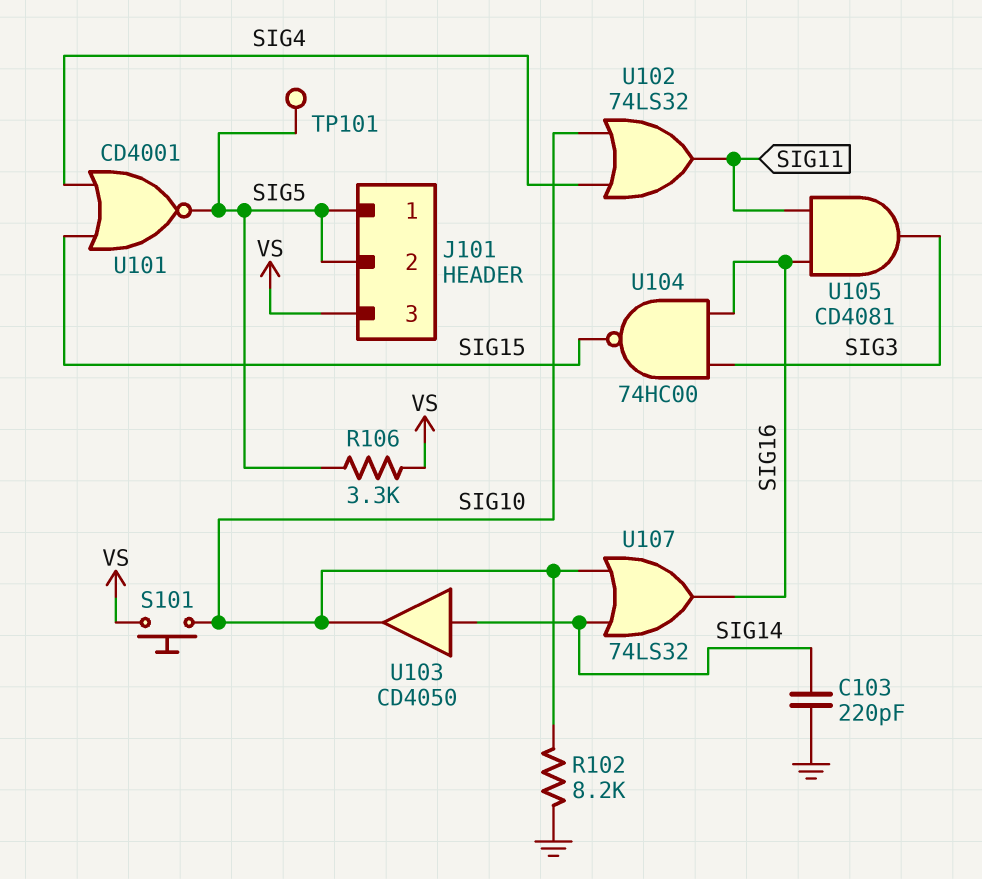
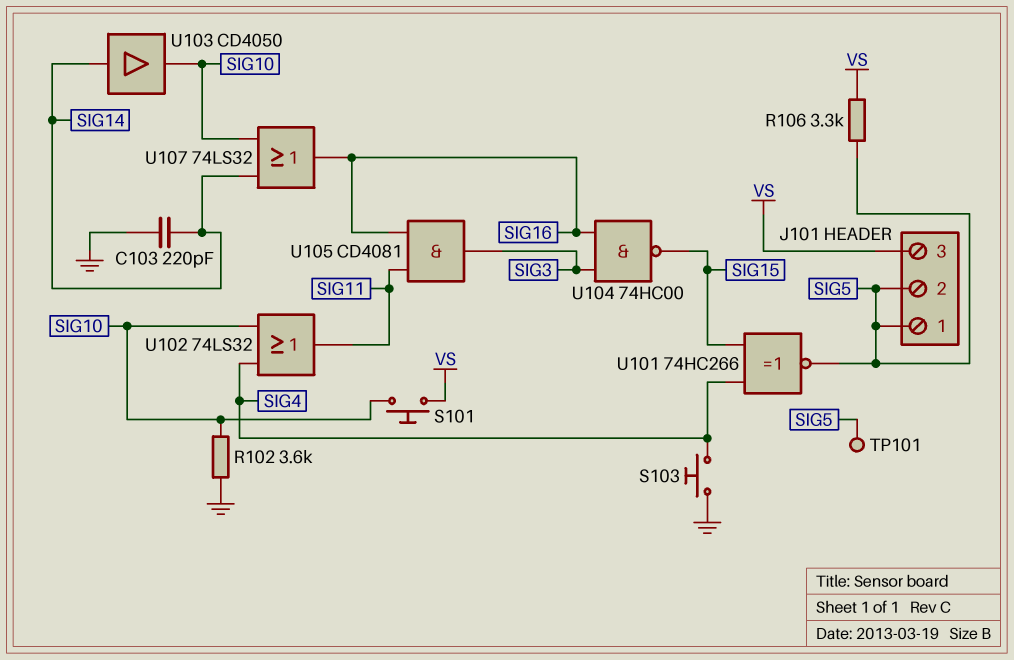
R102: 8.2k (GND, SIG10) -> 3.6k (GND, SIG10)
S103: none -> button (GND, SIG4)
U101: NOR CD4001 (in SIG4, in SIG15, out SIG5) -> XNOR 74HC266 (in SIG4, in SIG15, out SIG5)

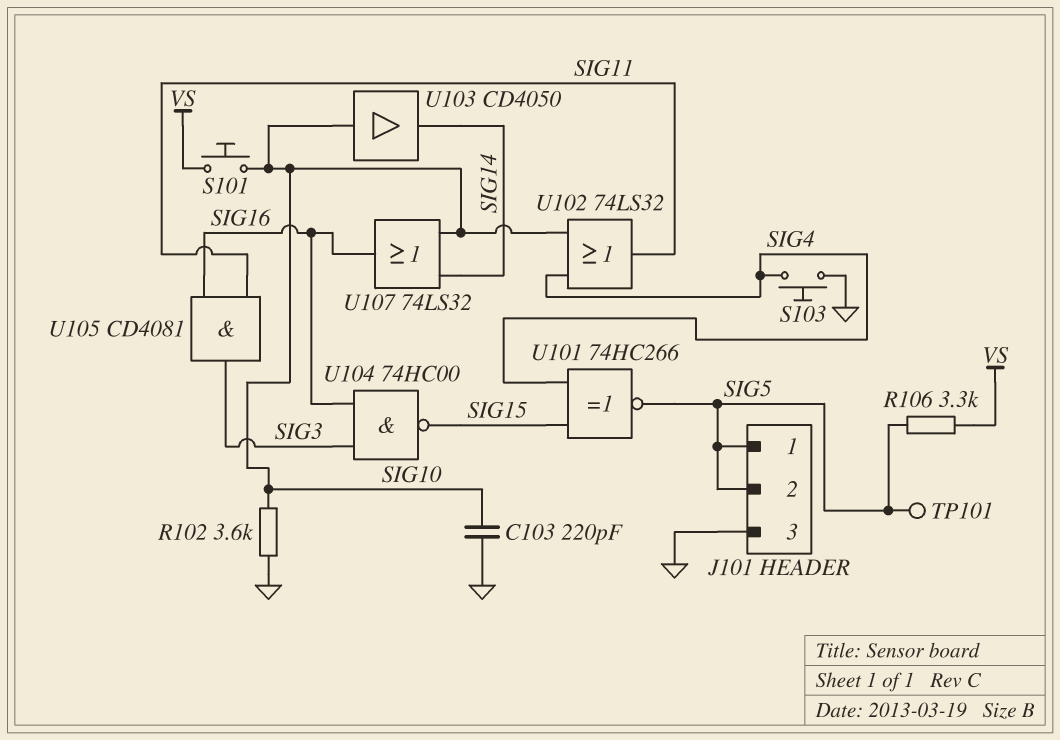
C103: 220pF (GND, SIG14) -> 220pF (GND, SIG10)
J101 pin 3: VS -> GND
U103: buffer CD4050 (in SIG14, out SIG10) -> buffer CD4050 (in SIG10, out SIG14)

